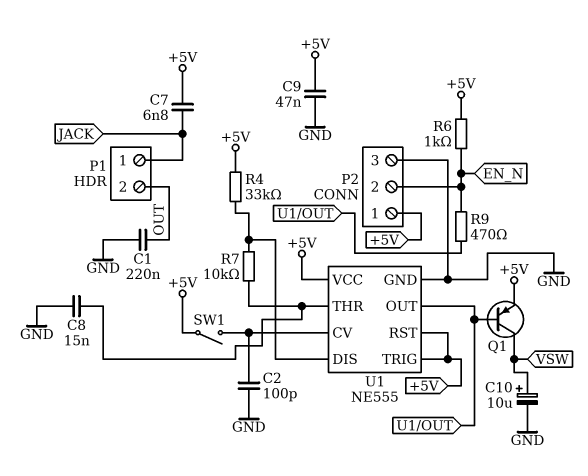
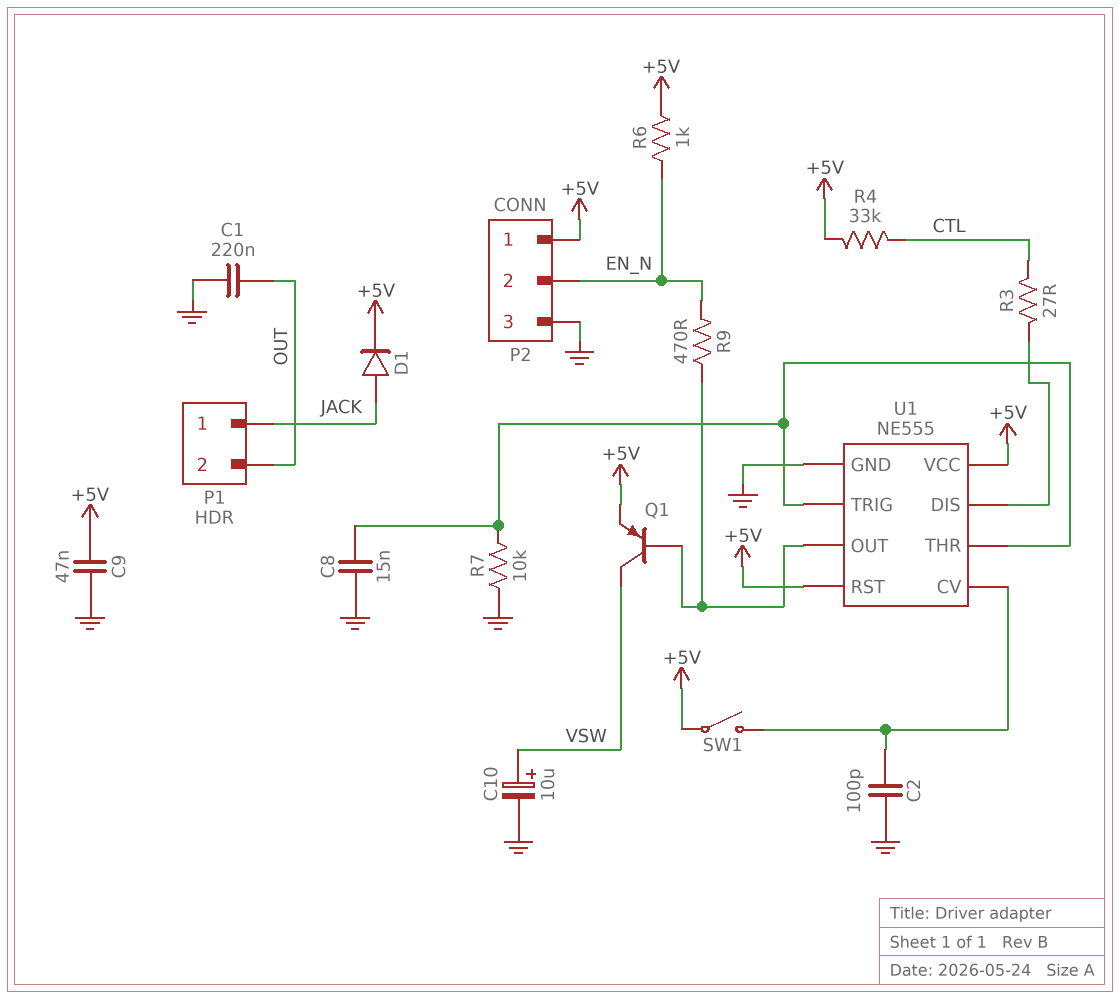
C7: 6.8nF (+5V, JACK) -> none
D1: none -> diode (A JACK, K +5V)
R3: none -> 27 (CTL, U1/DIS)
R4: 33k (+5V, U1/DIS) -> 33k (+5V, CTL)
R7: 10k (U1/DIS, U1/THR) -> 10k (GND, U1/THR)
U1 pin TRIG: +5V -> U1/THR

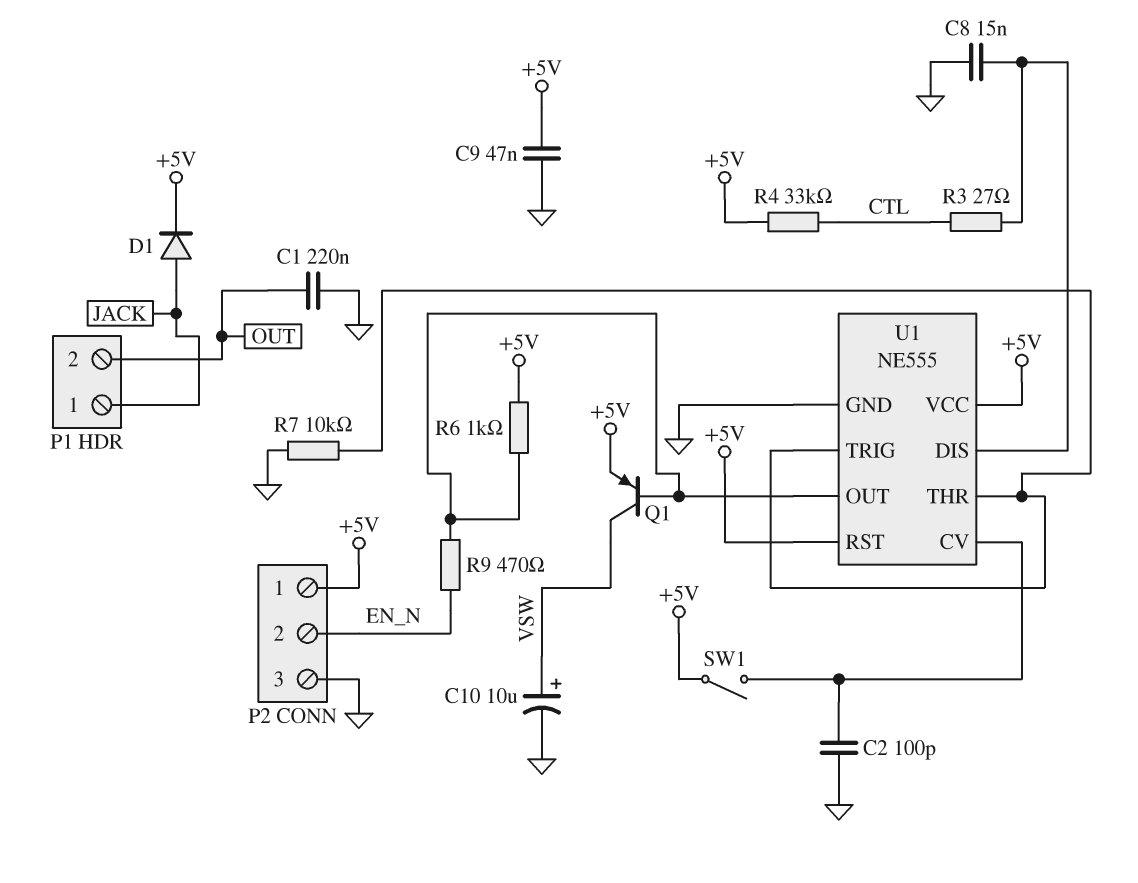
C8: 15nF (GND, U1/THR) -> 15nF (GND, U1/DIS)
R6: 1k (+5V, EN_N) -> 1k (+5V, U1/OUT)

